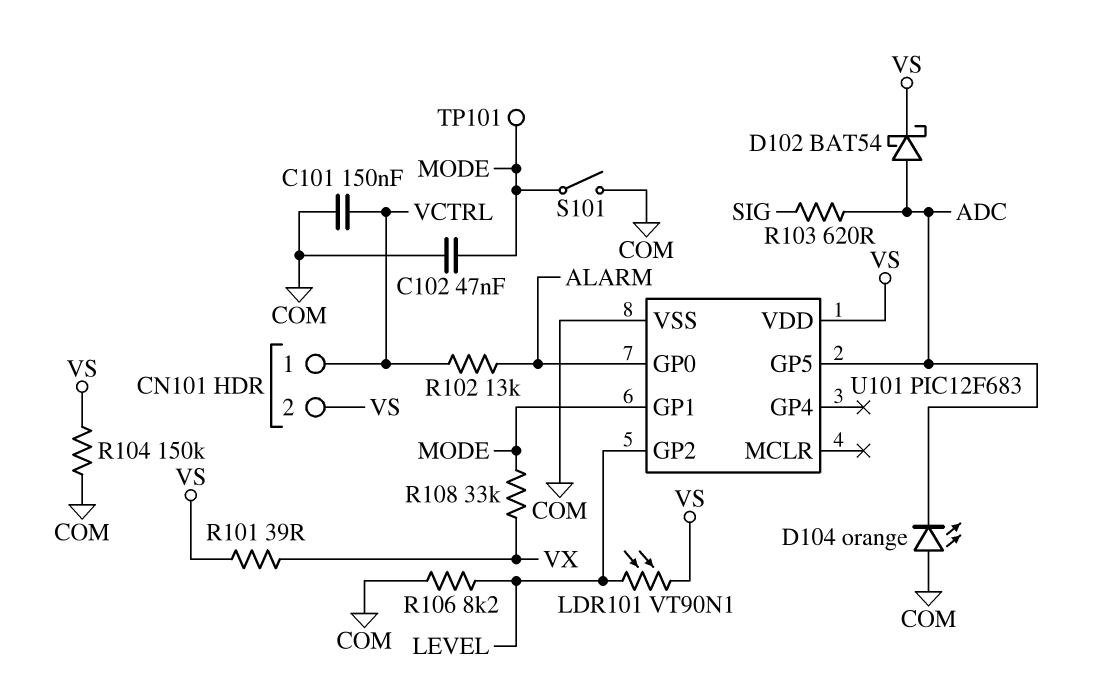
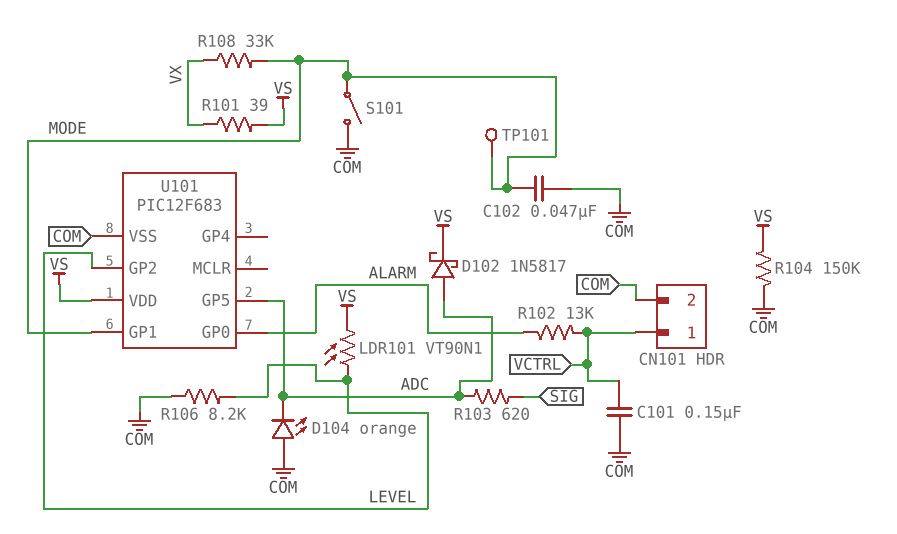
CN101 pin 2: VS -> COM
D102: schottky BAT54 (A ADC, K VS) -> schottky 1N5817 (A ADC, K VS)

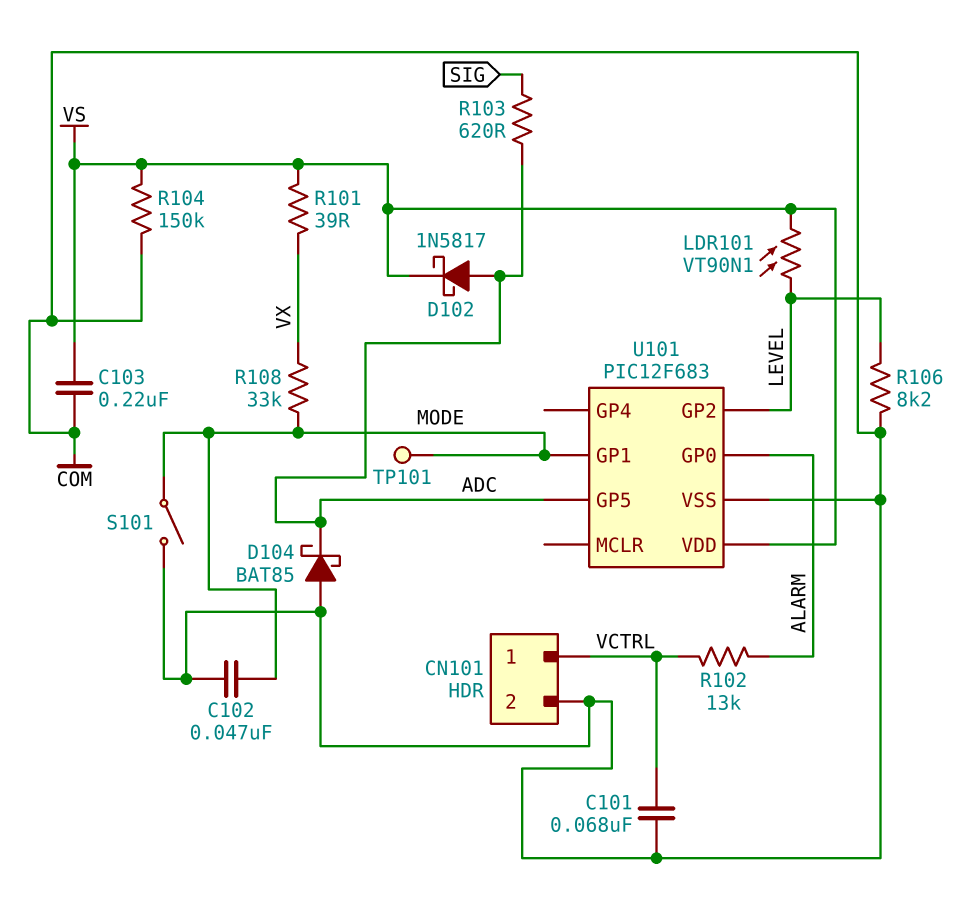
C101: 150nF (COM, VCTRL) -> 68nF (COM, VCTRL)
C103: none -> 220nF (COM, VS)
D104: LED orange (A COM, K ADC) -> schottky BAT85 (A COM, K ADC)

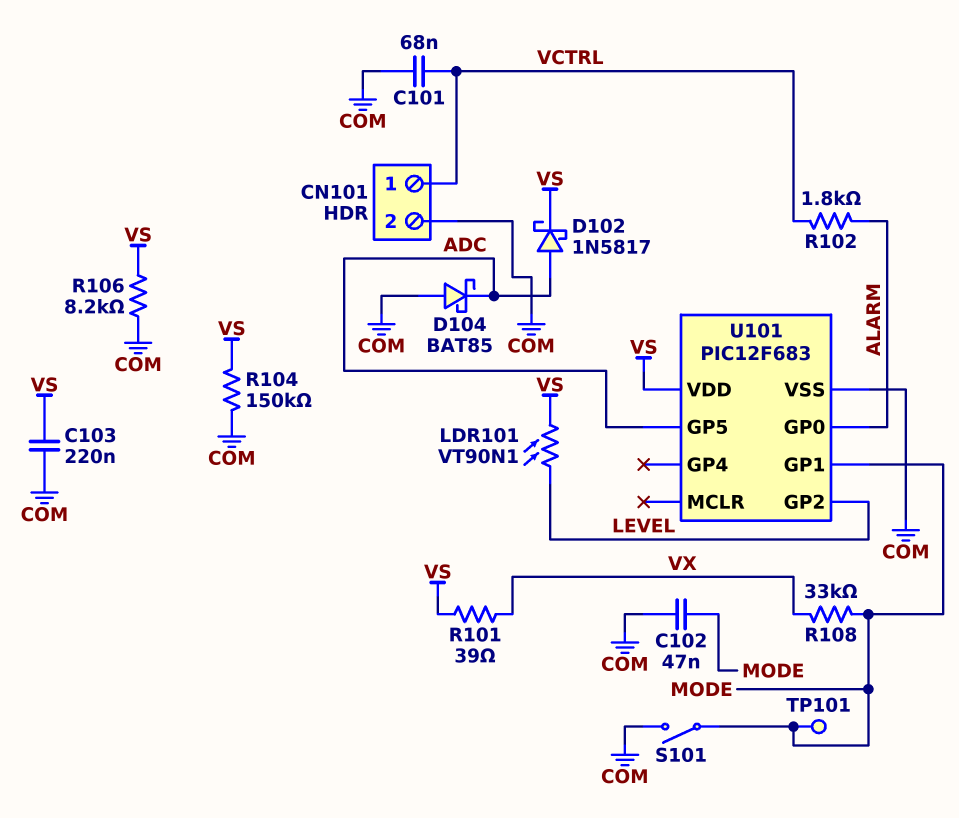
R102: 13k (ALARM, VCTRL) -> 1.8k (ALARM, VCTRL)
R103: 620 (ADC, SIG) -> none
R106: 8.2k (COM, LEVEL) -> 8.2k (COM, VS)

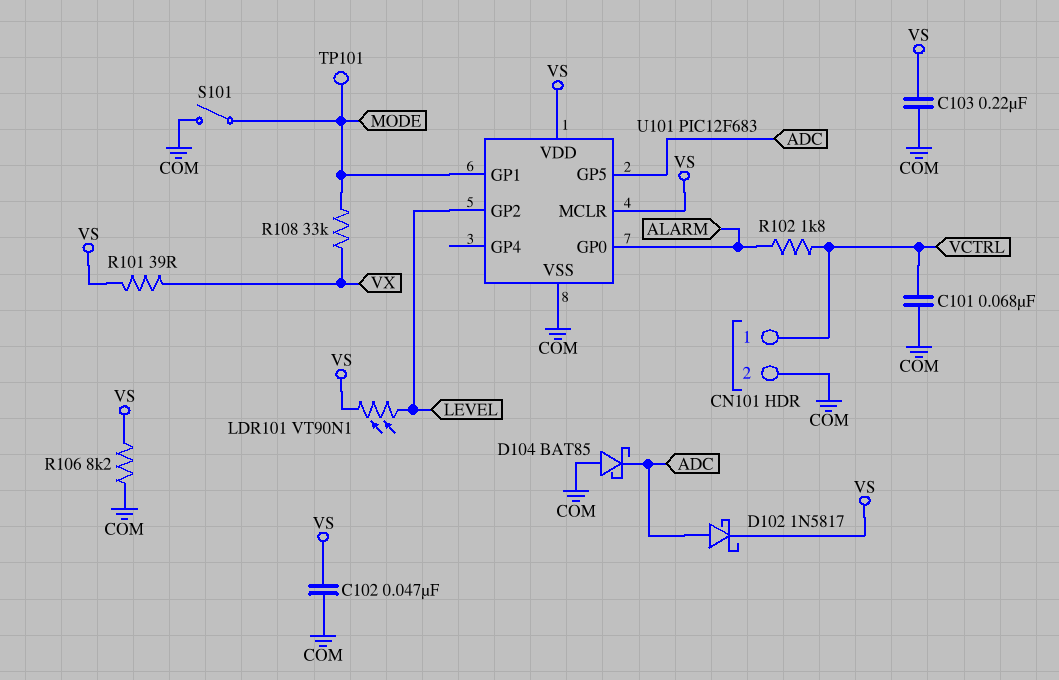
C102: 47nF (COM, MODE) -> 47nF (COM, VS)
R104: 150k (COM, VS) -> none
U101 pin MCLR: none -> VS

